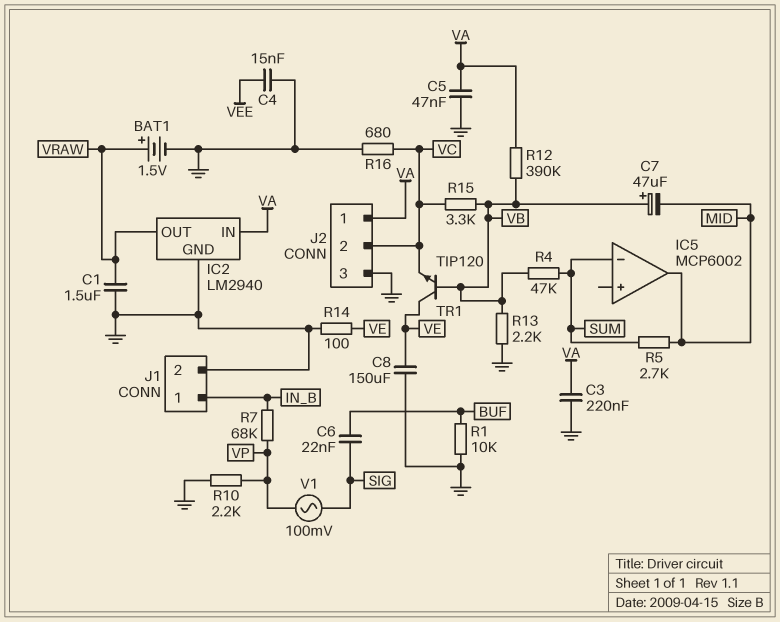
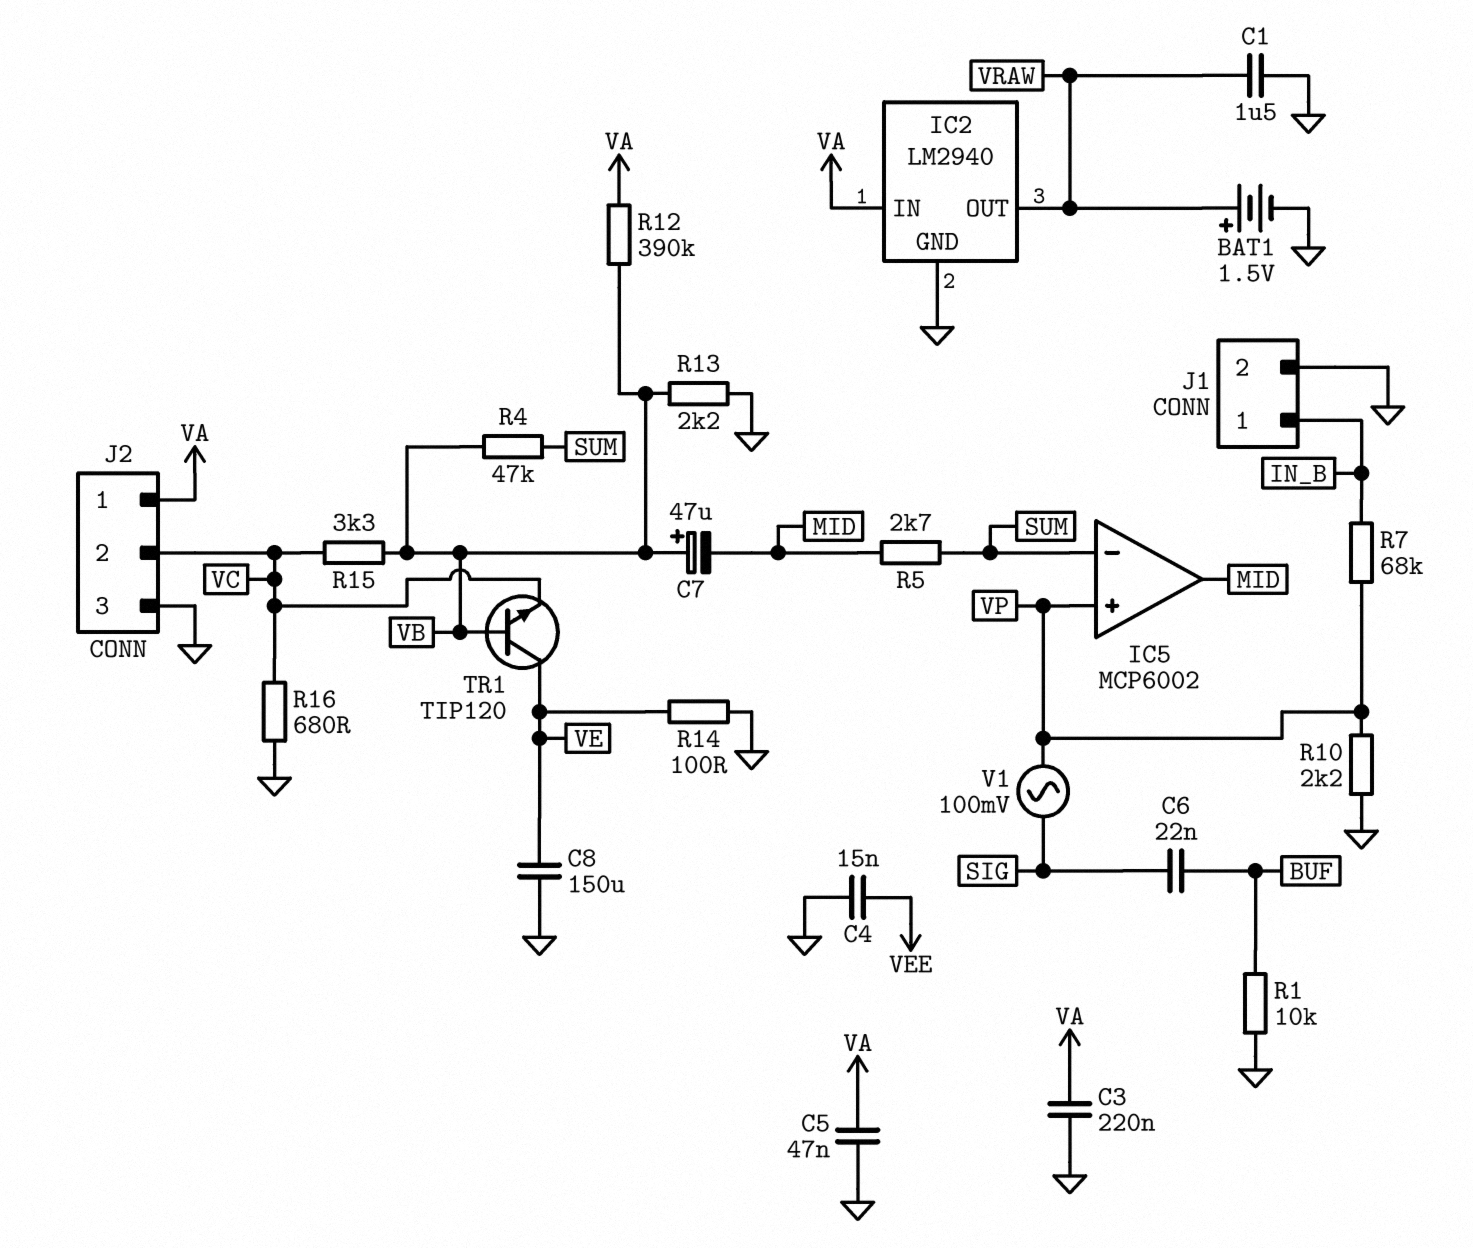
IC5 pin in+: none -> VP

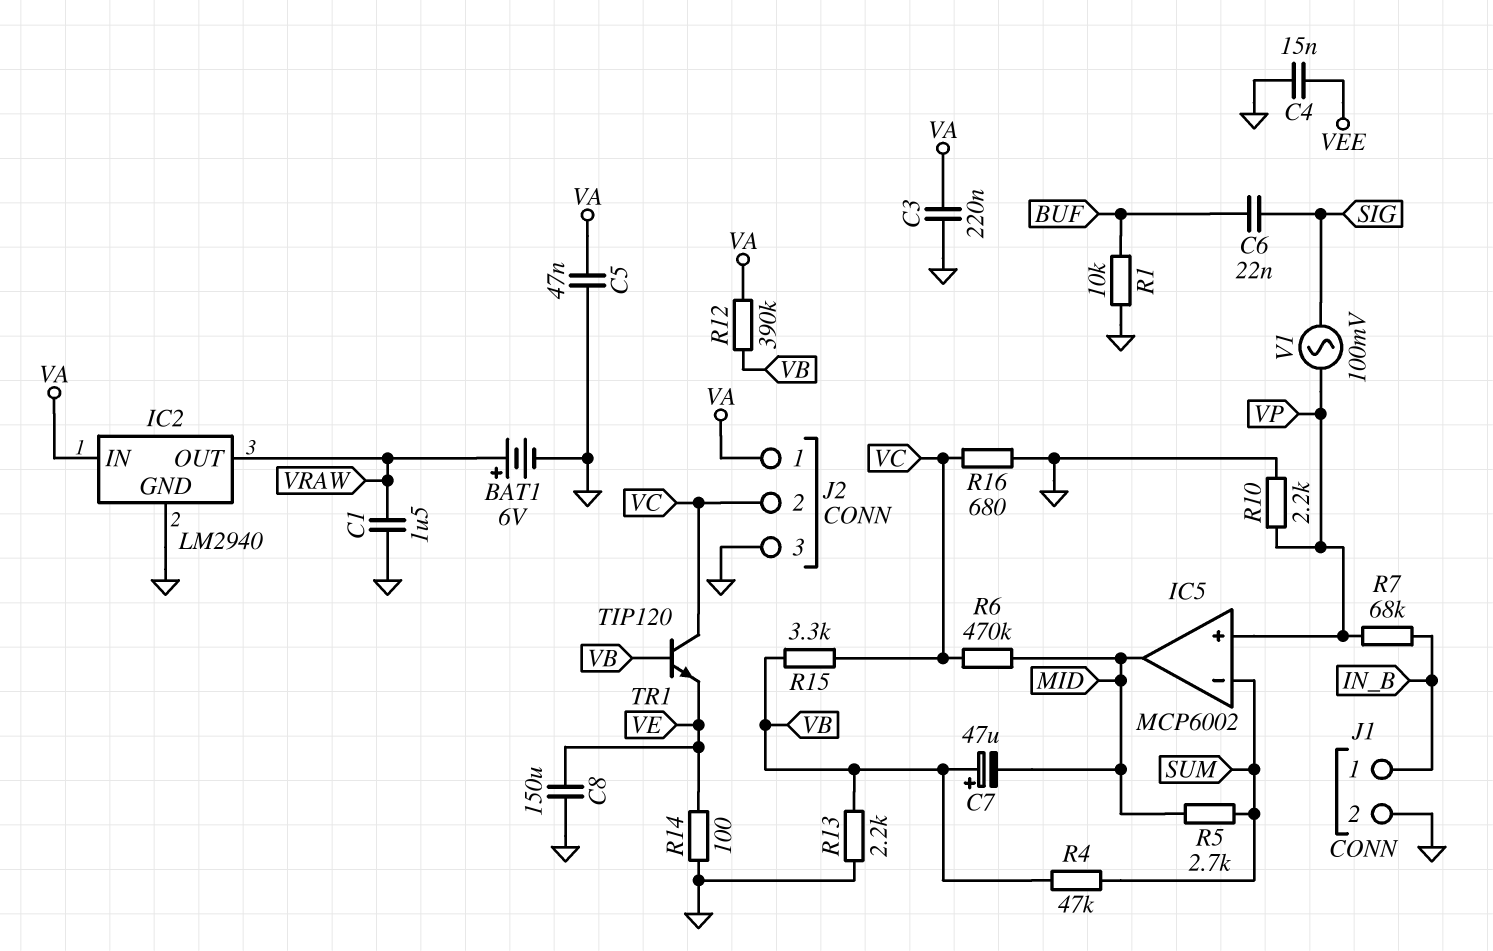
BAT1: 1.5V (plus VRAW, minus GND) -> 6V (plus VRAW, minus GND)
R6: none -> 470k (MID, VC)
TR1: NPN TIP120 (B VB, C VE, E VC) -> NPN TIP120 (B VB, C VC, E VE)

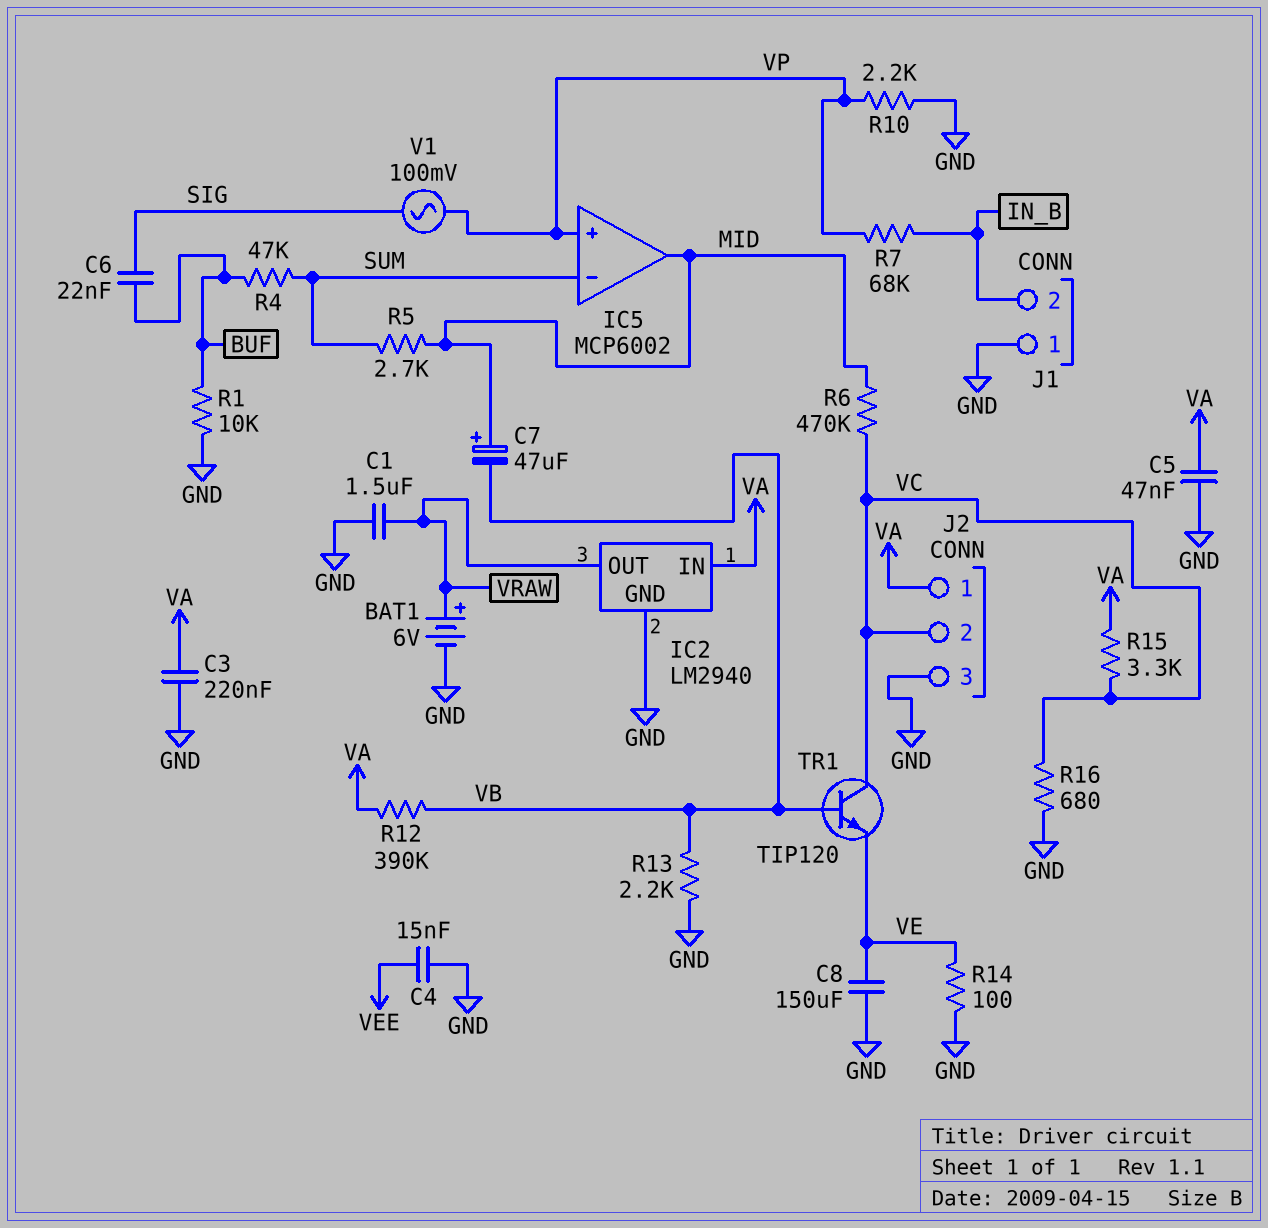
C7: 47uF (plus VB, minus MID) -> 47uF (plus MID, minus VB)
J1 pin 1: IN_B -> GND
J1 pin 2: GND -> IN_B
R4: 47k (SUM, VB) -> 47k (BUF, SUM)
R15: 3.3k (VB, VC) -> 3.3k (VA, VC)

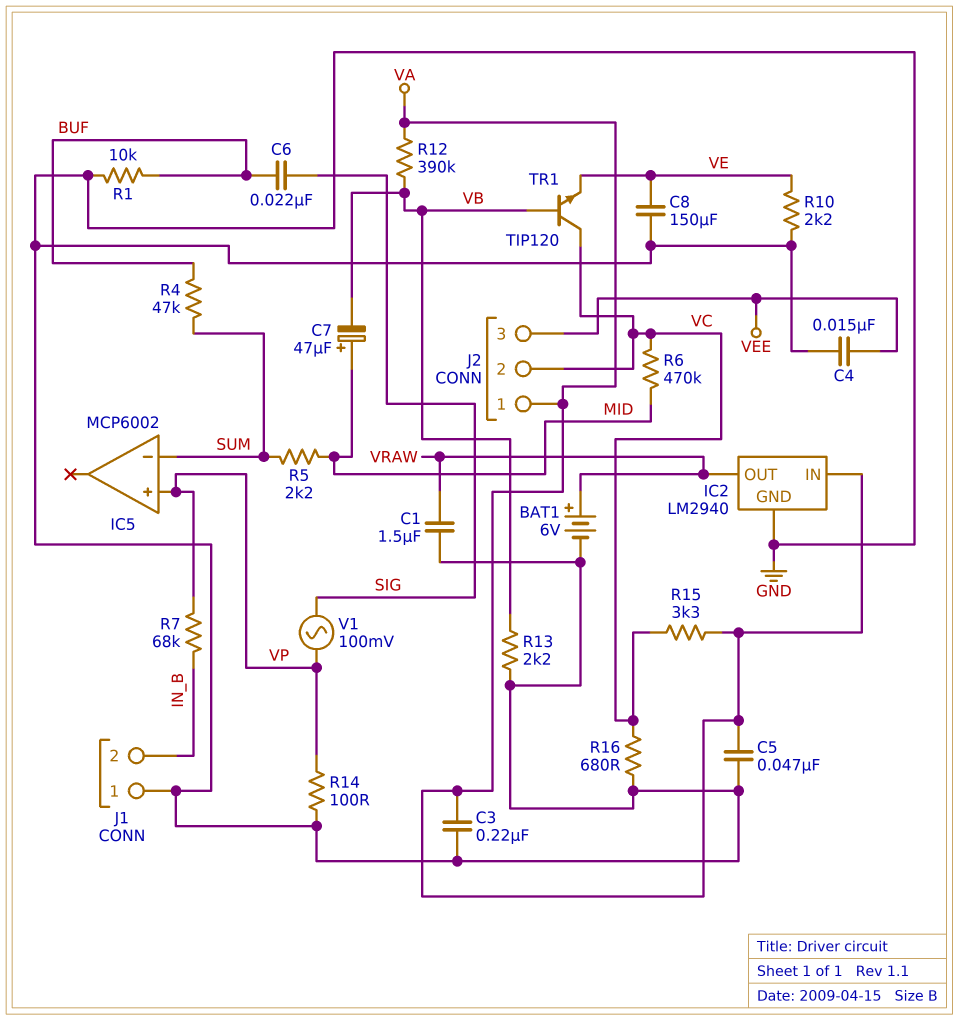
IC5 pin out: MID -> none
J2 pin 3: GND -> VEE
R5: 2.7k (MID, SUM) -> 2.2k (MID, SUM)
R10: 2.2k (GND, VP) -> 2.2k (GND, VE)
R14: 100 (GND, VE) -> 100 (GND, VP)

